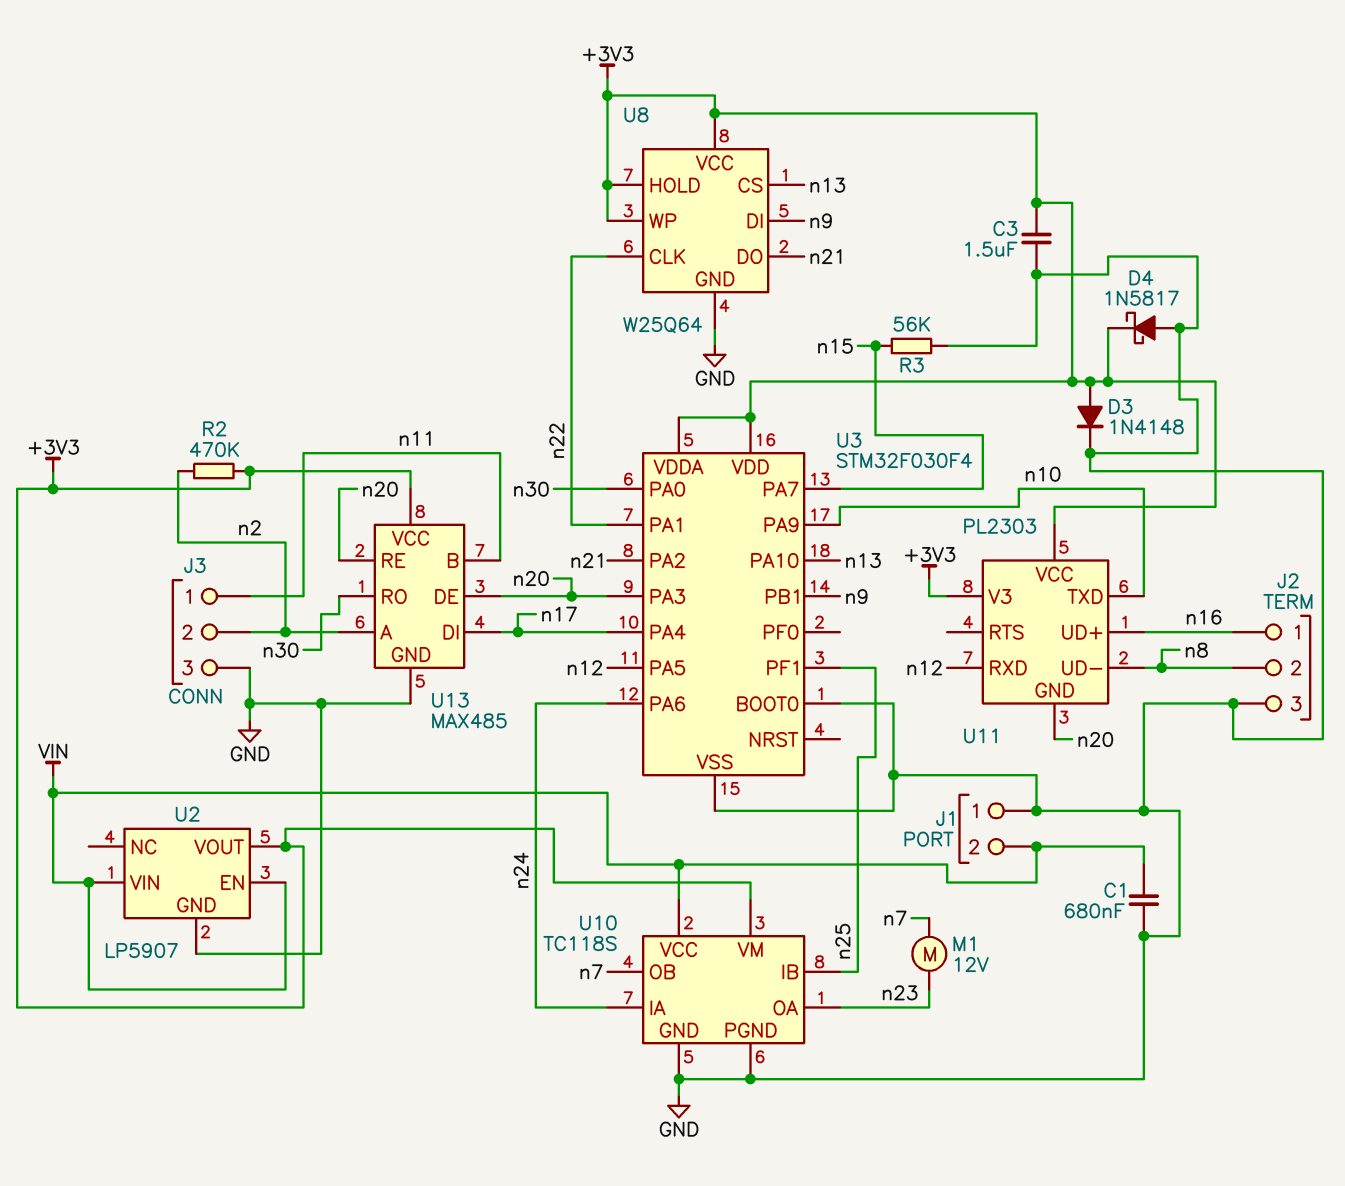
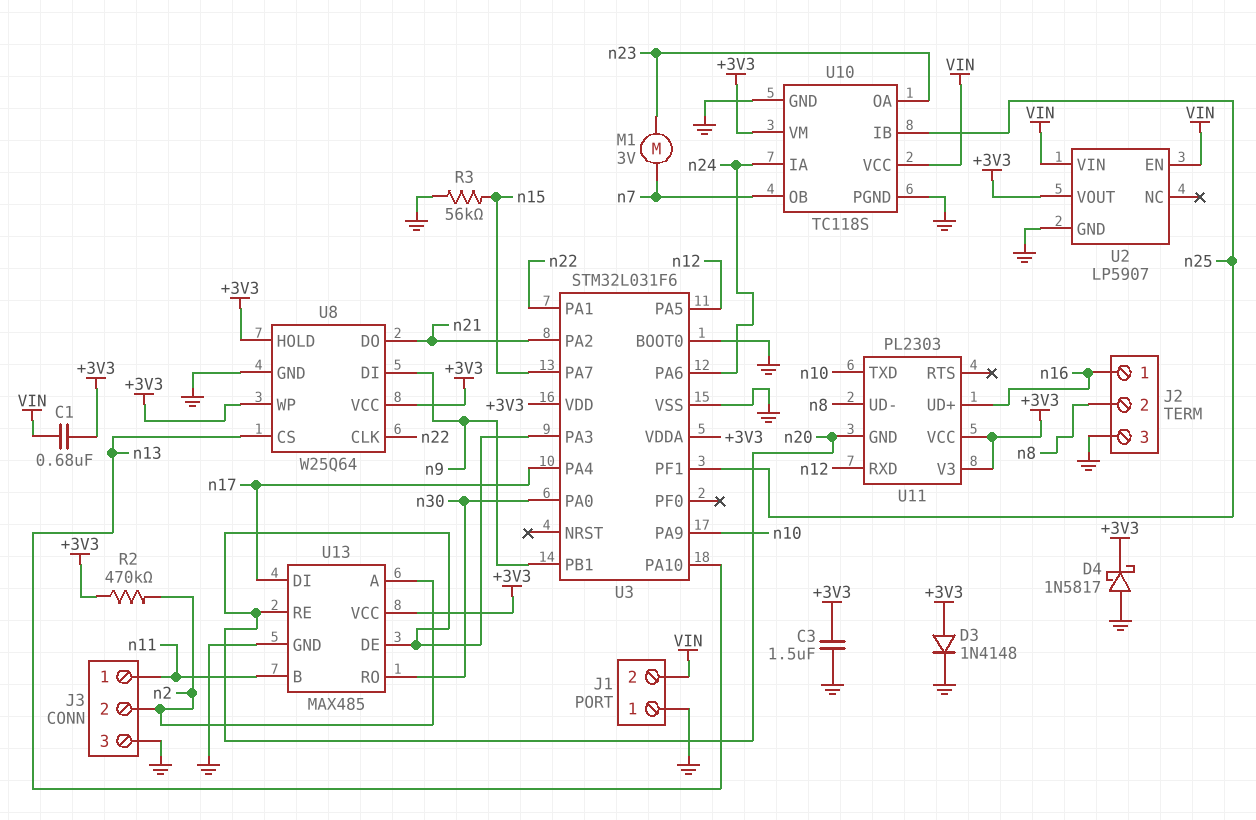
C1: 680nF (GND, VIN) -> 680nF (+3V3, VIN)
M1: motor 12V (n7, n23) -> motor 3V (n7, n23)
U3: STM32F030F4 -> STM32L031F6

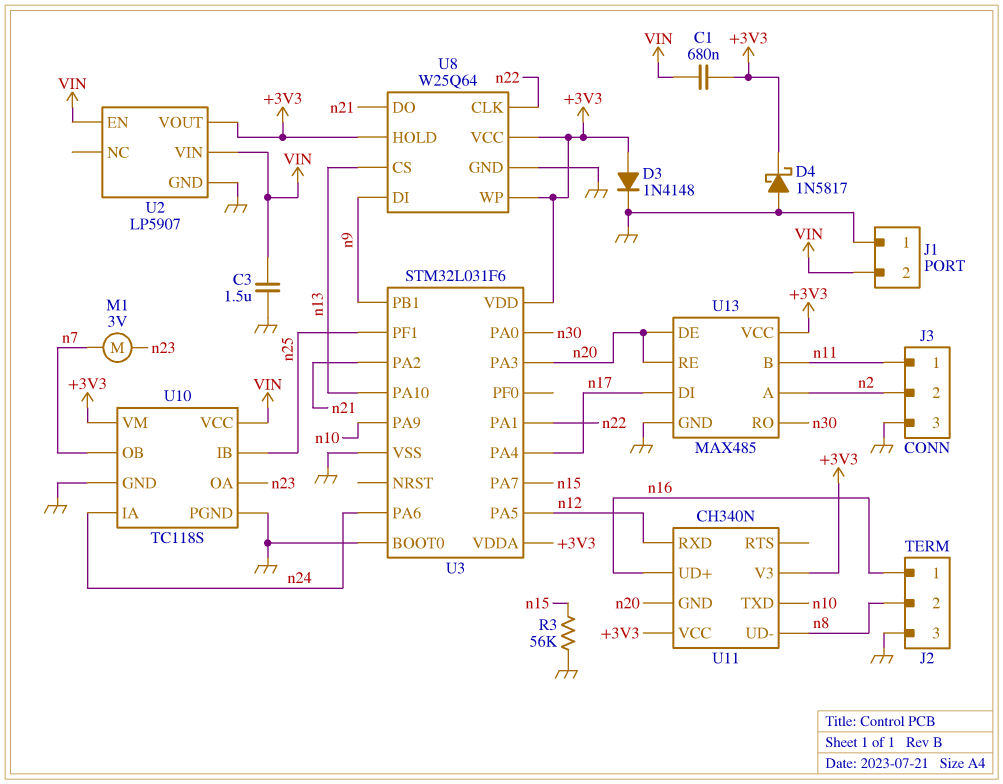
C3: 1.5uF (+3V3, GND) -> 1.5uF (GND, VIN)
R2: 470k (+3V3, n2) -> none
U11: PL2303 -> CH340N

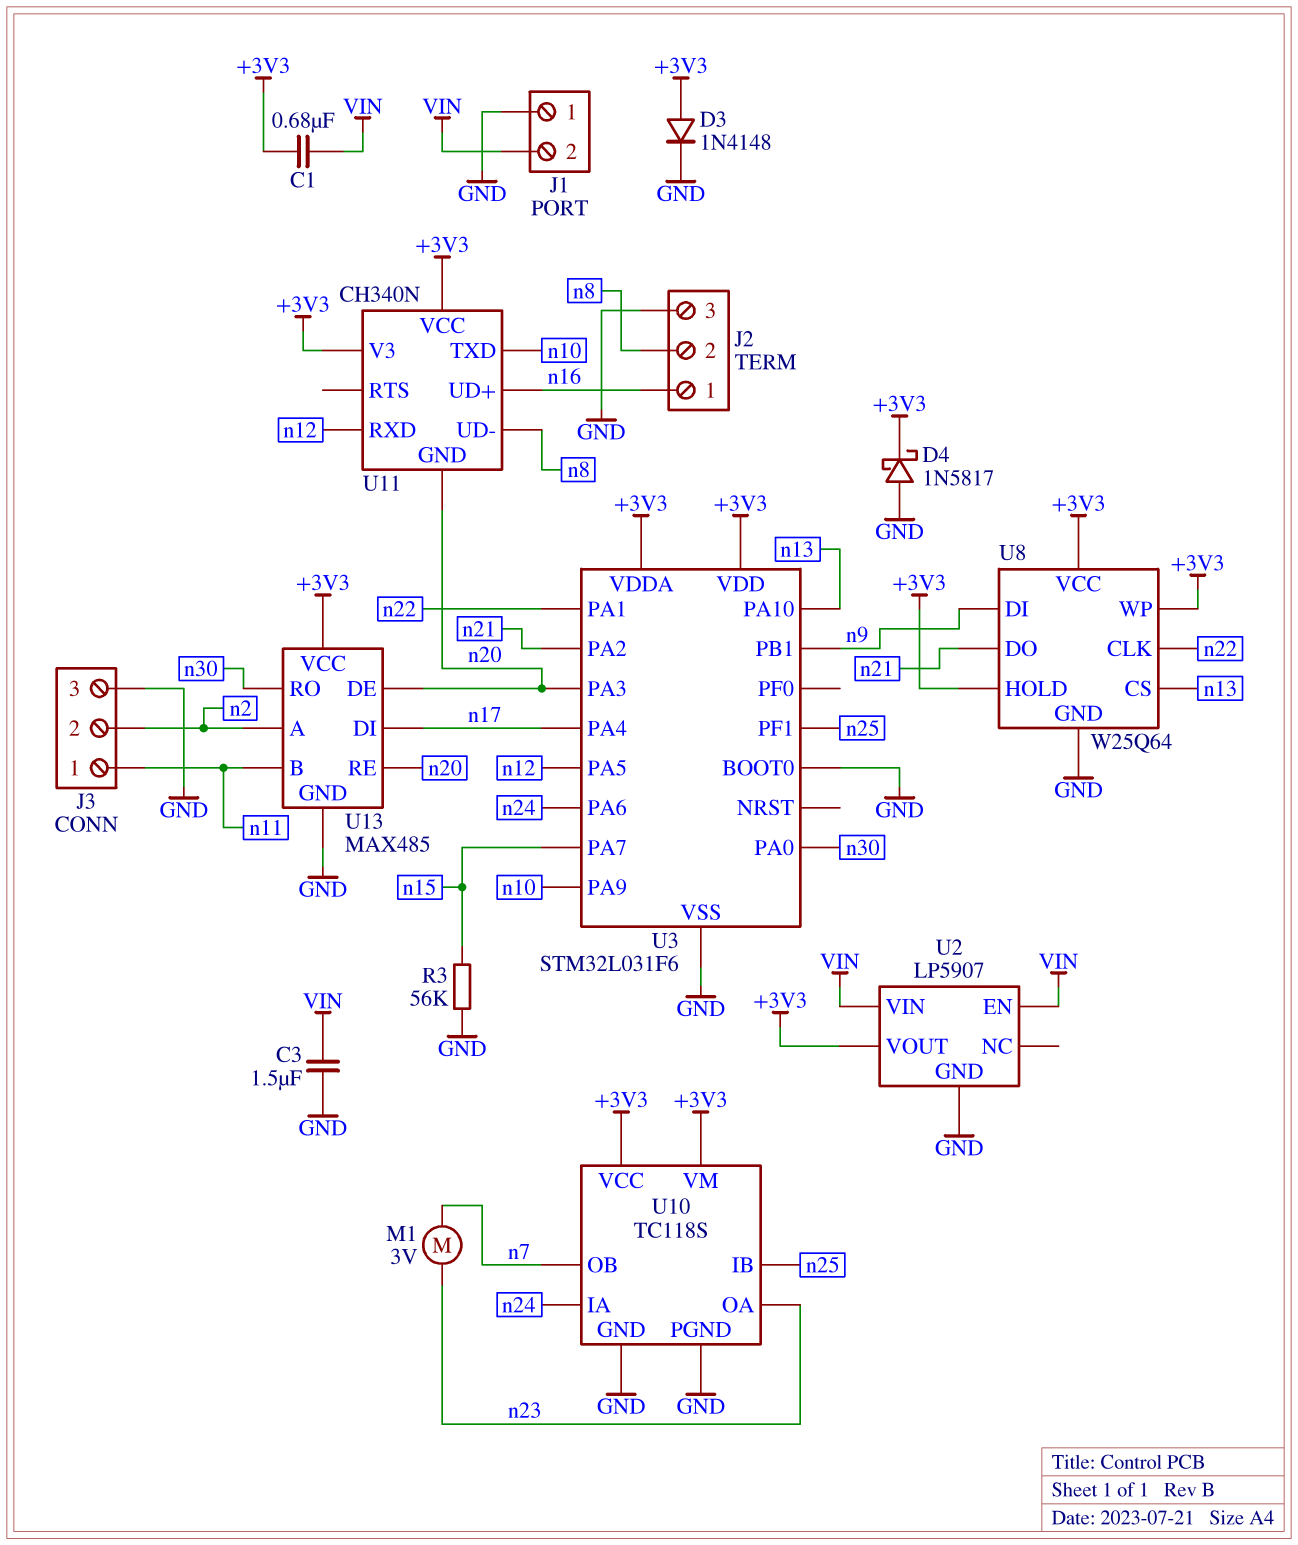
U10 pin VCC: VIN -> +3V3

